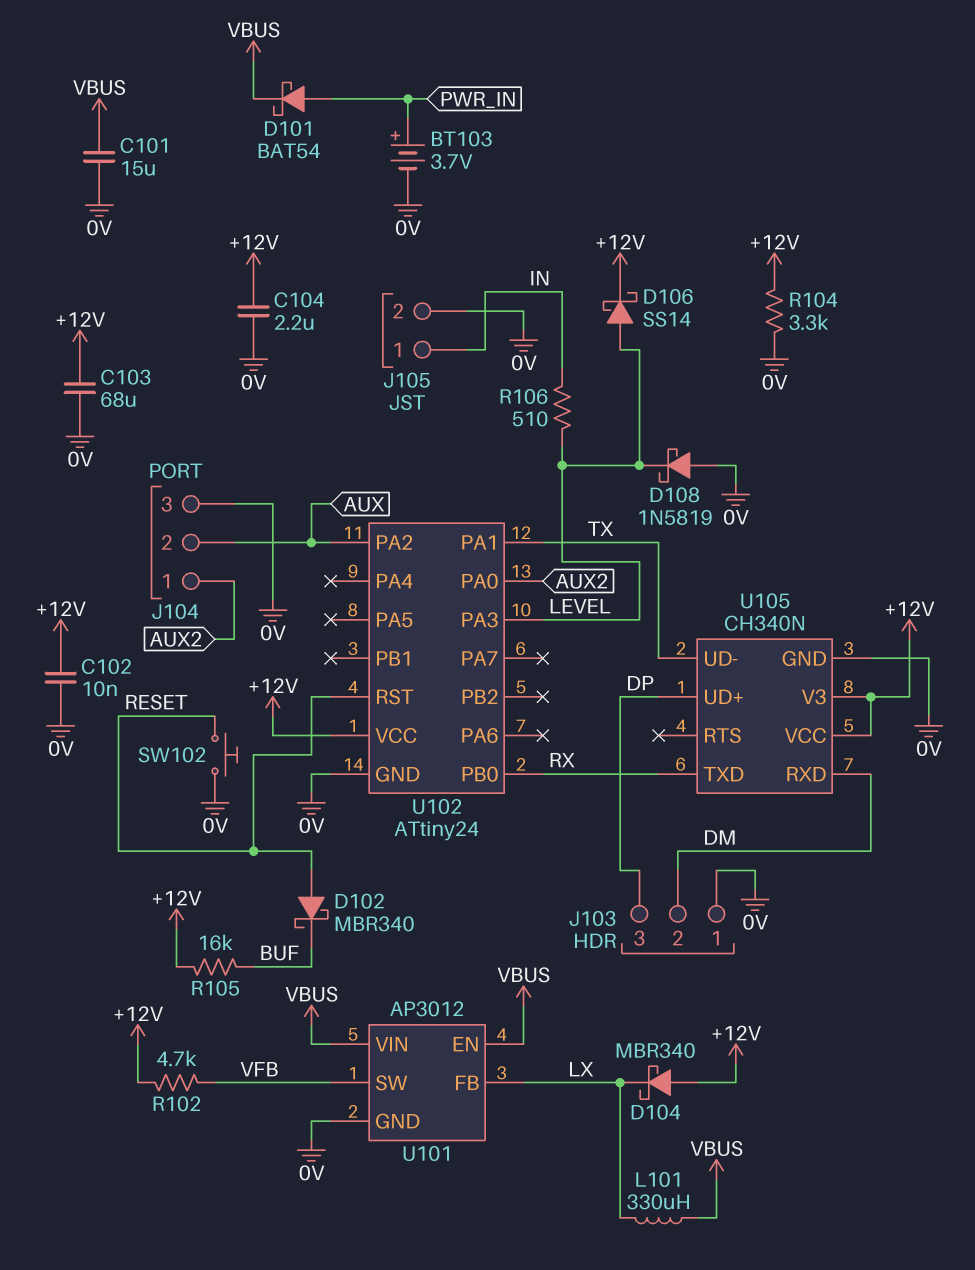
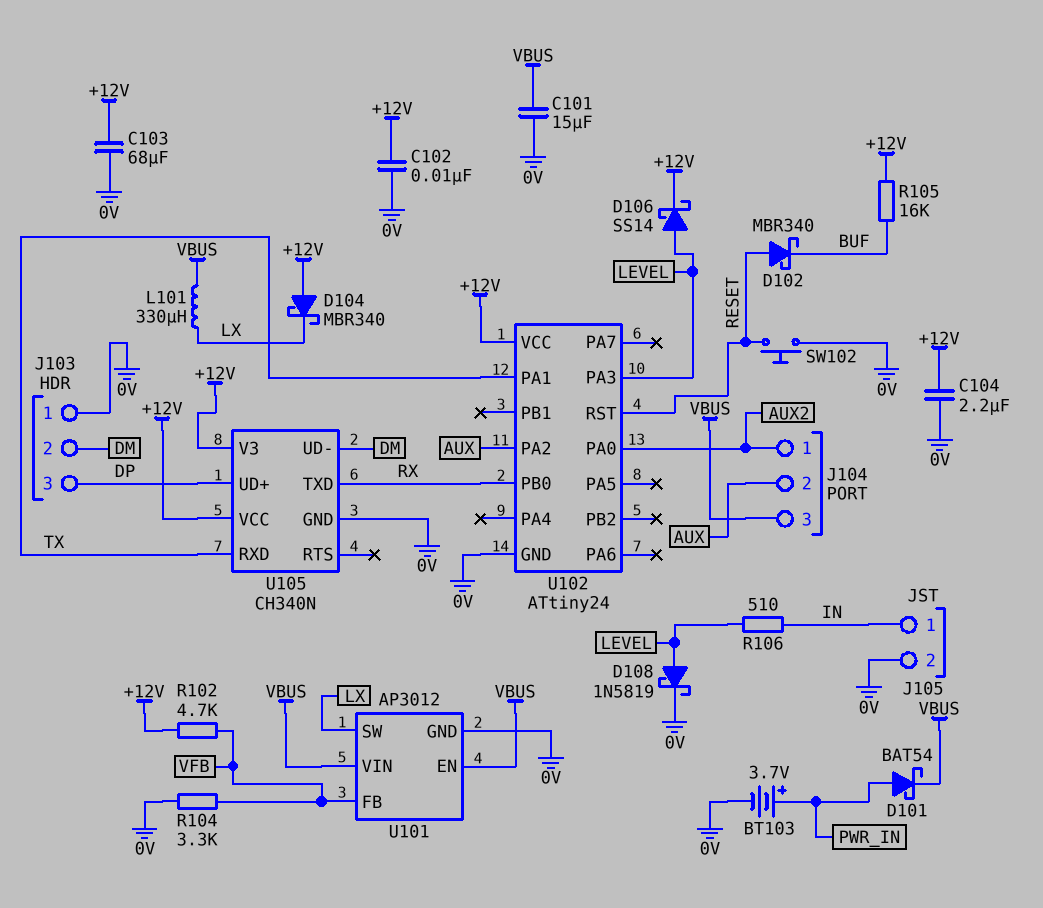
D108: schottky 1N5819 (A 0V, K LEVEL) -> schottky 1N5819 (A LEVEL, K 0V)
J104 pin 3: 0V -> VBUS
R104: 3.3k (+12V, 0V) -> 3.3k (0V, VFB)
U101 pin FB: LX -> VFB
U101 pin SW: VFB -> LX
U105 pin RXD: DM -> TX
U105 pin UD-: TX -> DM

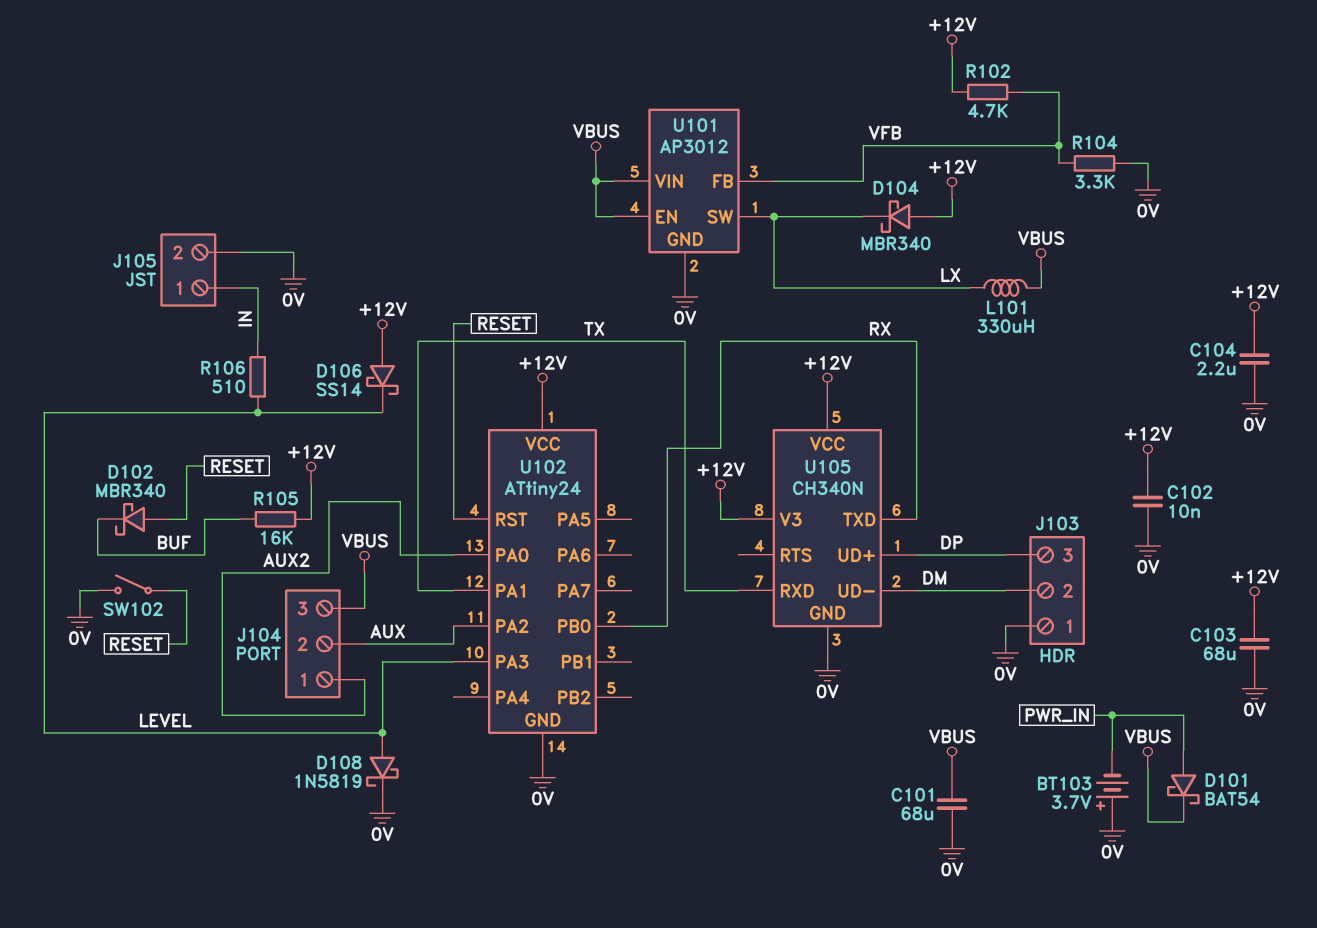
BT103: 3.7V (plus PWR_IN, minus 0V) -> 3.7V (plus 0V, minus PWR_IN)
C101: 15uF (0V, VBUS) -> 68uF (0V, VBUS)
D106: schottky SS14 (A LEVEL, K +12V) -> schottky SS14 (A +12V, K LEVEL)
SW102: button (0V, RESET) -> switch (0V, RESET)

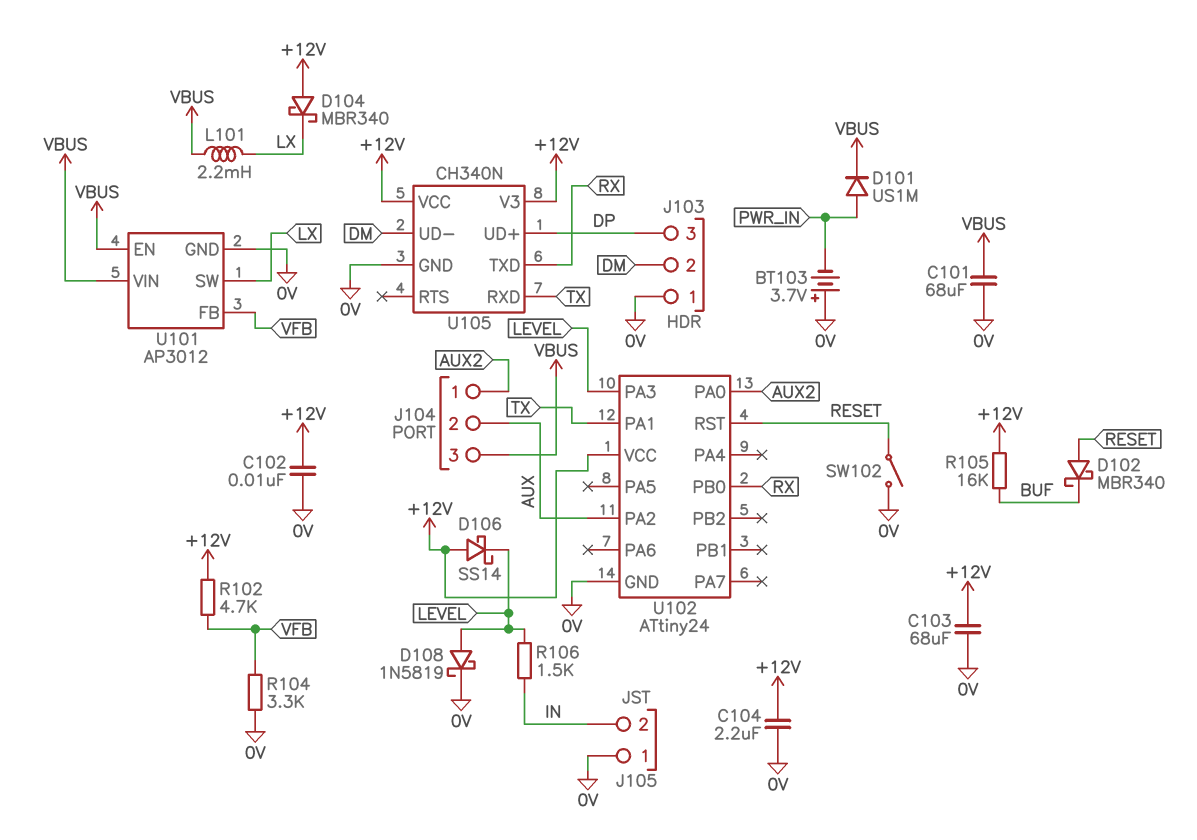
D101: schottky BAT54 (A PWR_IN, K VBUS) -> diode US1M (A PWR_IN, K VBUS)
J105 pin 1: IN -> 0V
J105 pin 2: 0V -> IN
L101: 330uH (LX, VBUS) -> 2.2mH (LX, VBUS)
R106: 510 (IN, LEVEL) -> 1.5k (IN, LEVEL)

